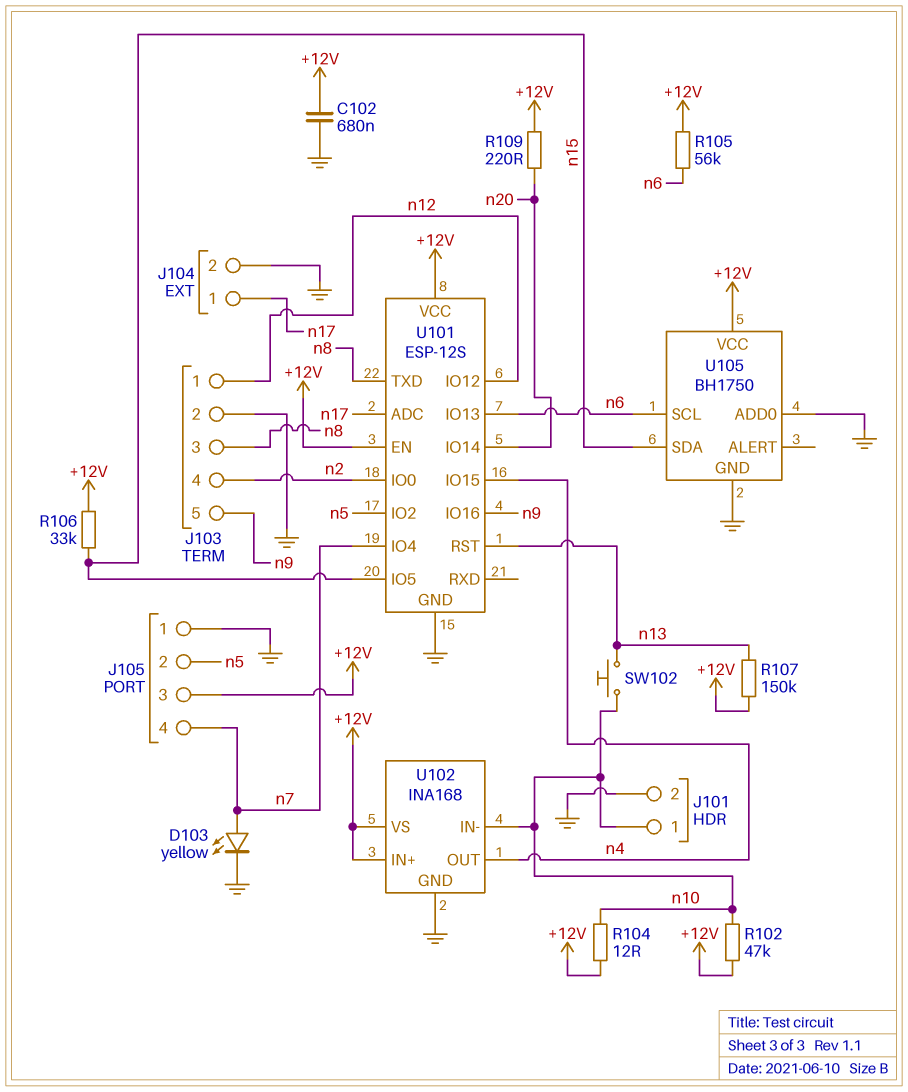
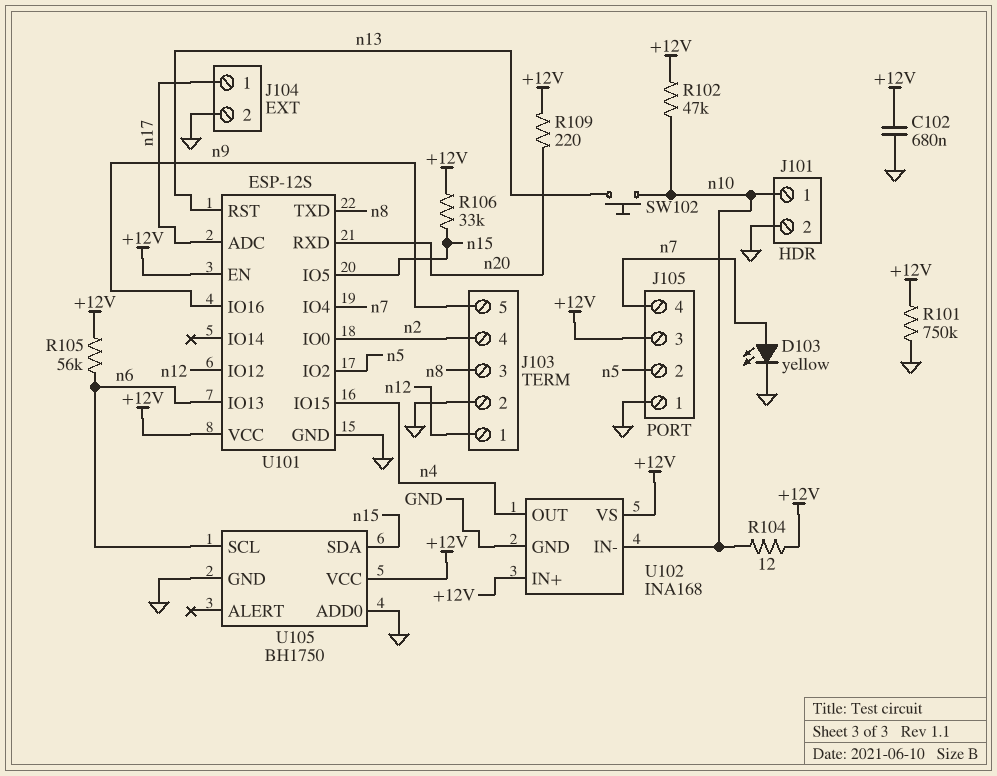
R101: none -> 750k (+12V, GND)
R107: 150k (+12V, n13) -> none
U101 pin IO14: n20 -> none
U101 pin RXD: none -> n20

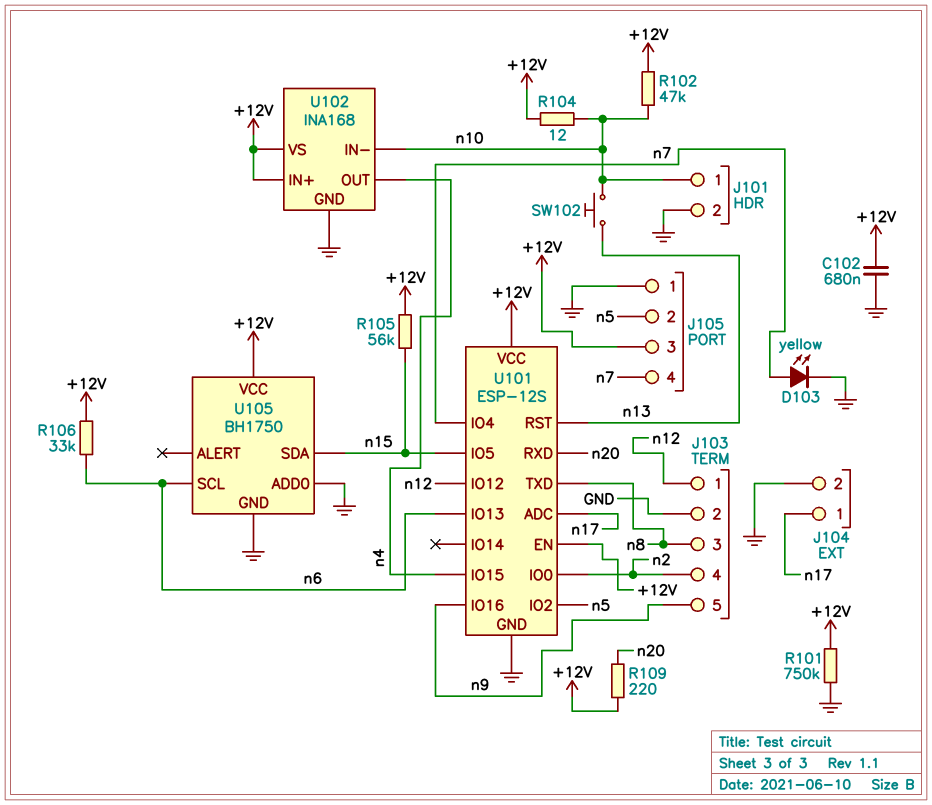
R105: 56k (+12V, n6) -> 56k (+12V, n15)
R106: 33k (+12V, n15) -> 33k (+12V, n6)

